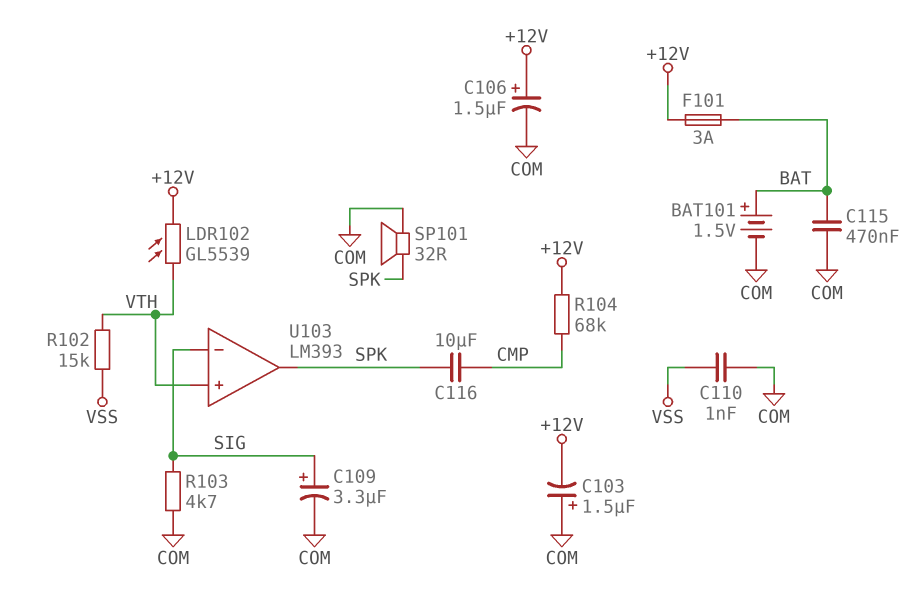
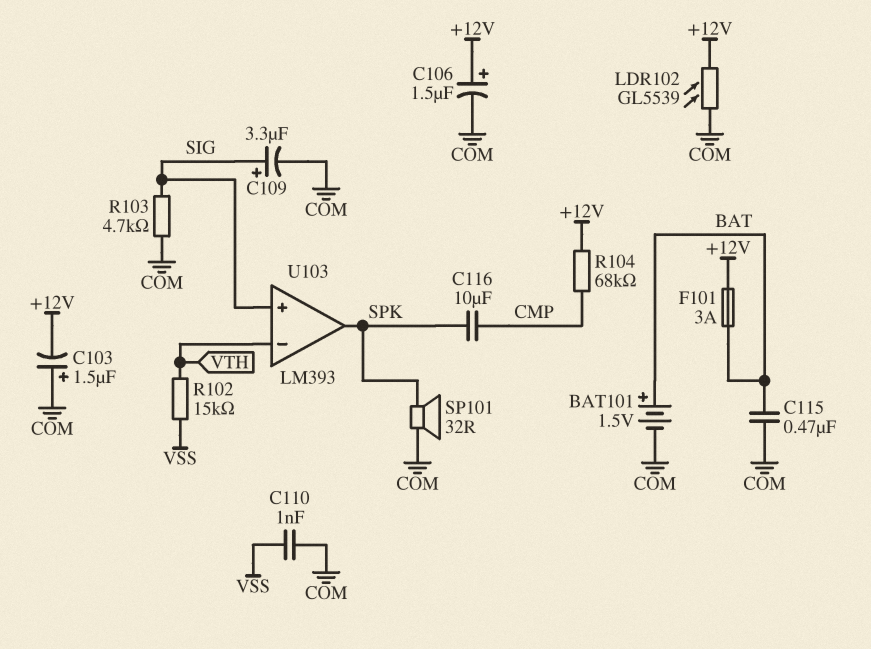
LDR102: GL5539 (+12V, VTH) -> GL5539 (+12V, COM)
U103 pin in+: VTH -> SIG
U103 pin in-: SIG -> VTH

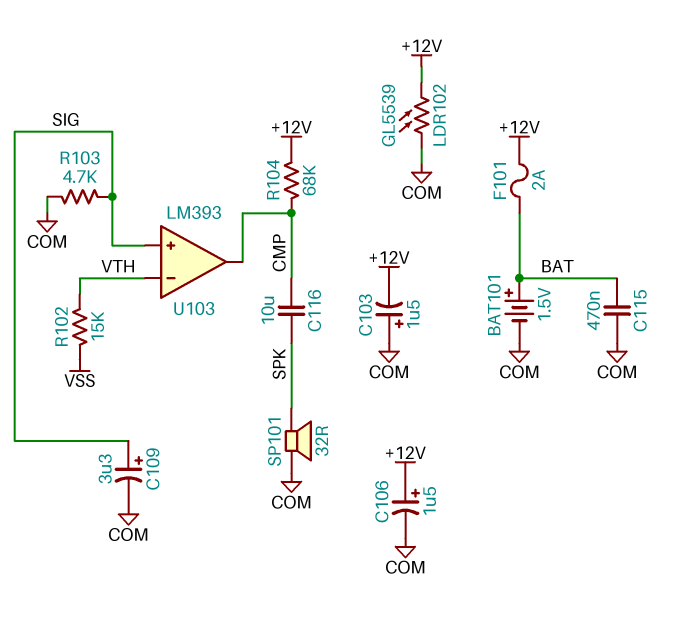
C110: 1nF (COM, VSS) -> none
F101: 3A (+12V, BAT) -> 2A (+12V, BAT)
U103 pin out: SPK -> CMP

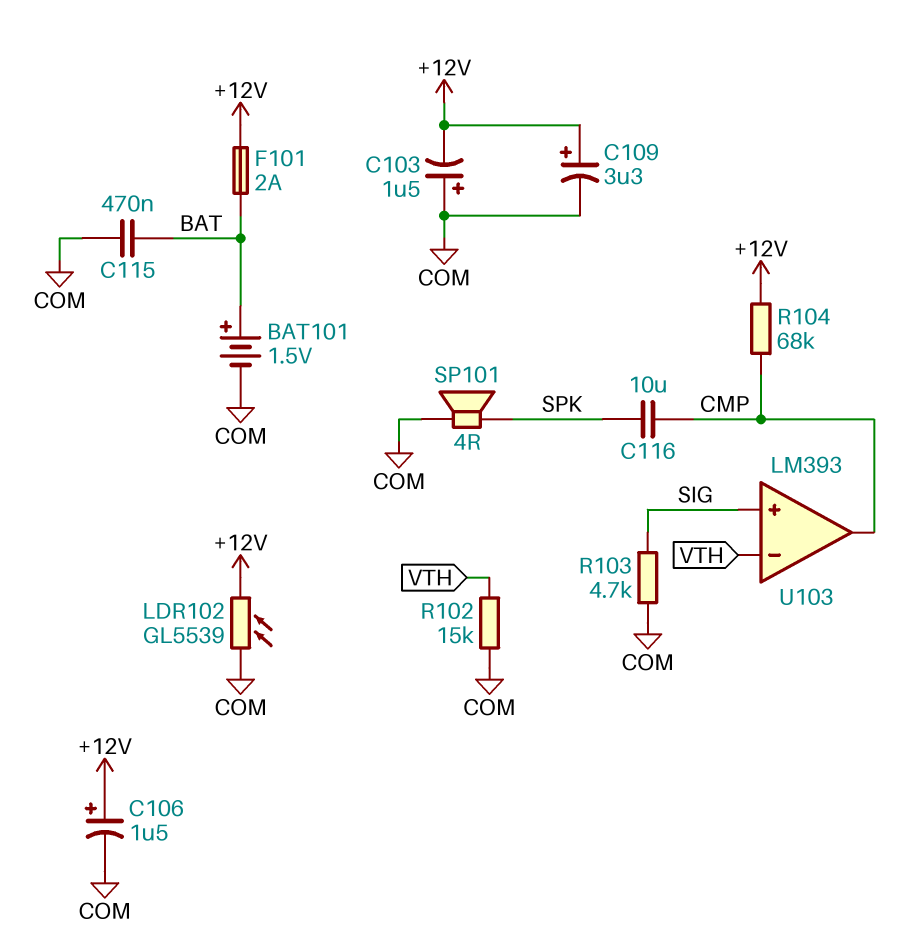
C109: 3.3uF (plus SIG, minus COM) -> 3.3uF (plus +12V, minus COM)
R102: 15k (VSS, VTH) -> 15k (COM, VTH)
SP101: speaker 32R (COM, SPK) -> speaker 4R (COM, SPK)

